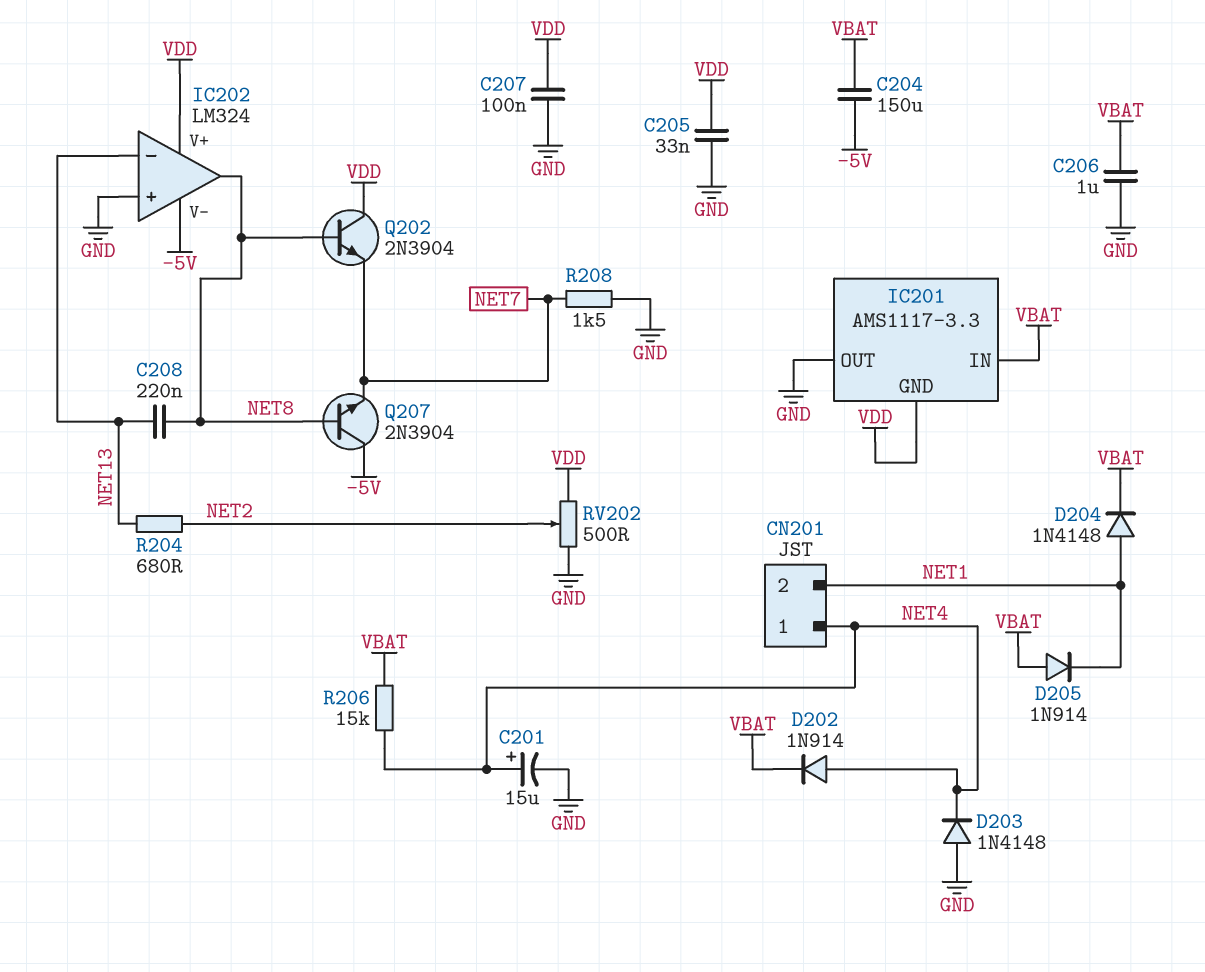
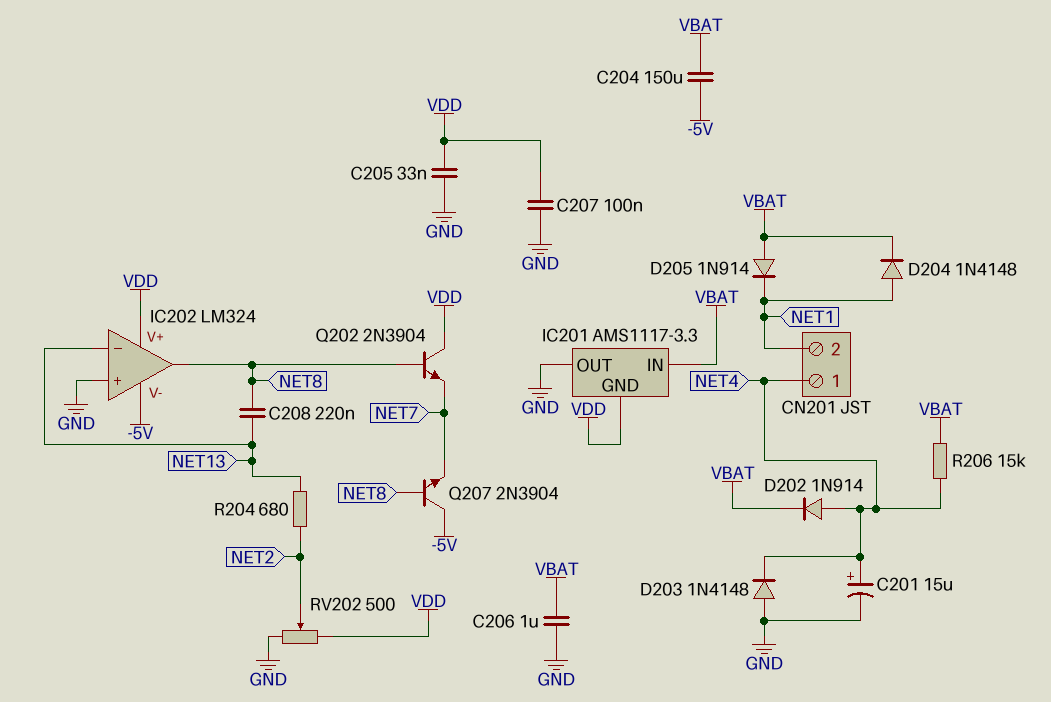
R208: 1.5k (GND, NET7) -> none

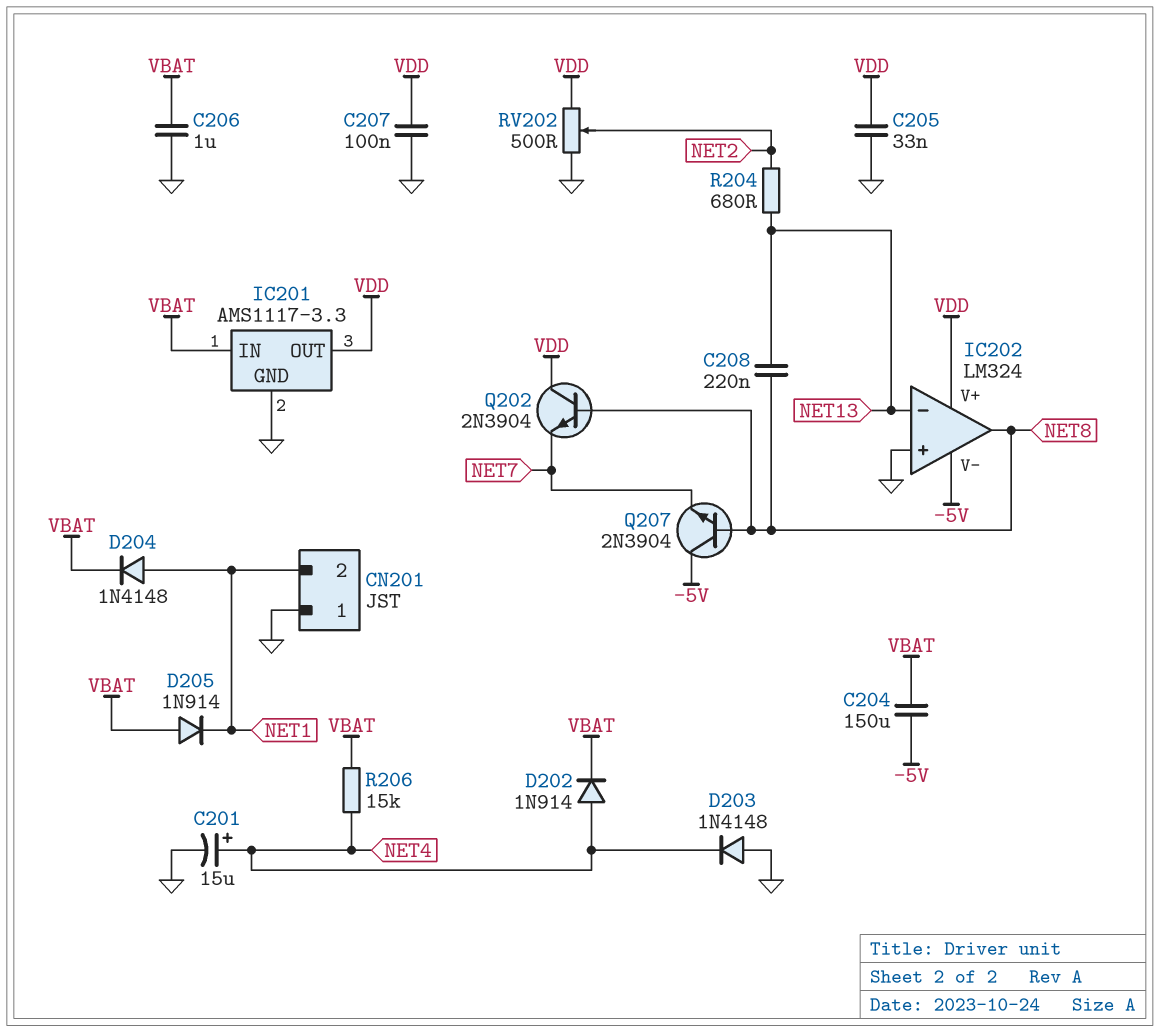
CN201 pin 1: NET4 -> GND
IC201 pin GND: VDD -> GND
IC201 pin OUT: GND -> VDD

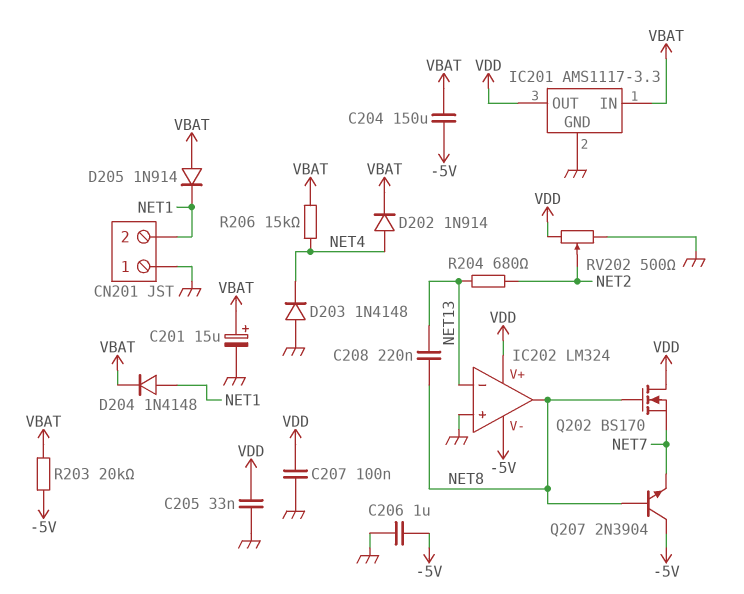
C201: 15uF (plus NET4, minus GND) -> 15uF (plus VBAT, minus GND)
C206: 1uF (GND, VBAT) -> 1uF (-5V, GND)
Q202: NPN 2N3904 (B NET8, C VDD, E NET7) -> NMOS BS170 (G NET8, D VDD, S NET7)
R203: none -> 20k (-5V, VBAT)

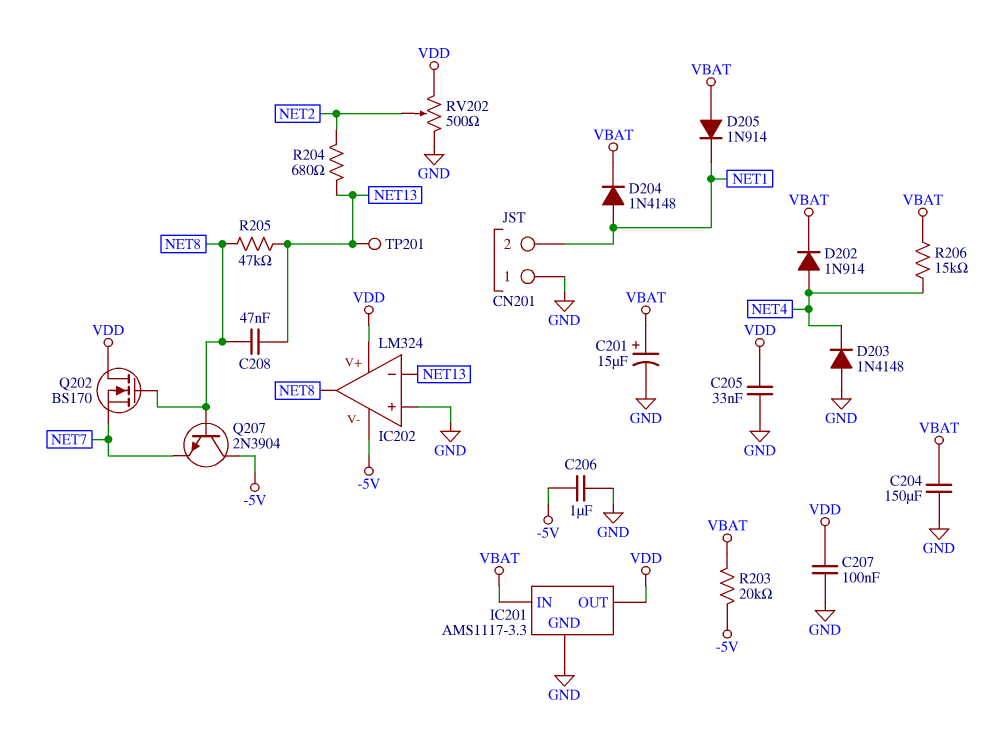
C204: 150uF (-5V, VBAT) -> 150uF (GND, VBAT)
C208: 220nF (NET8, NET13) -> 47nF (NET8, NET13)
R205: none -> 47k (NET8, NET13)
TP201: none -> test point (NET13)

